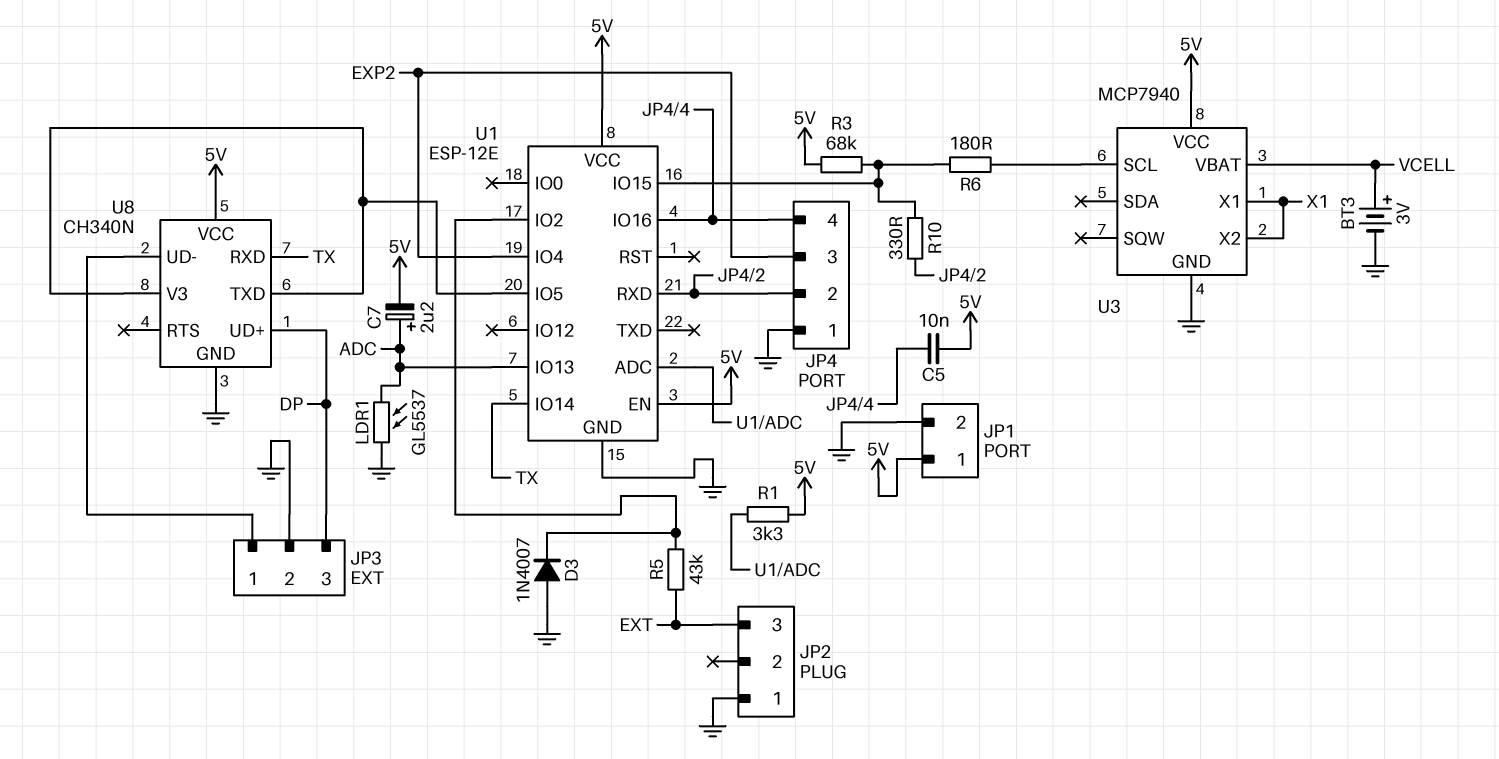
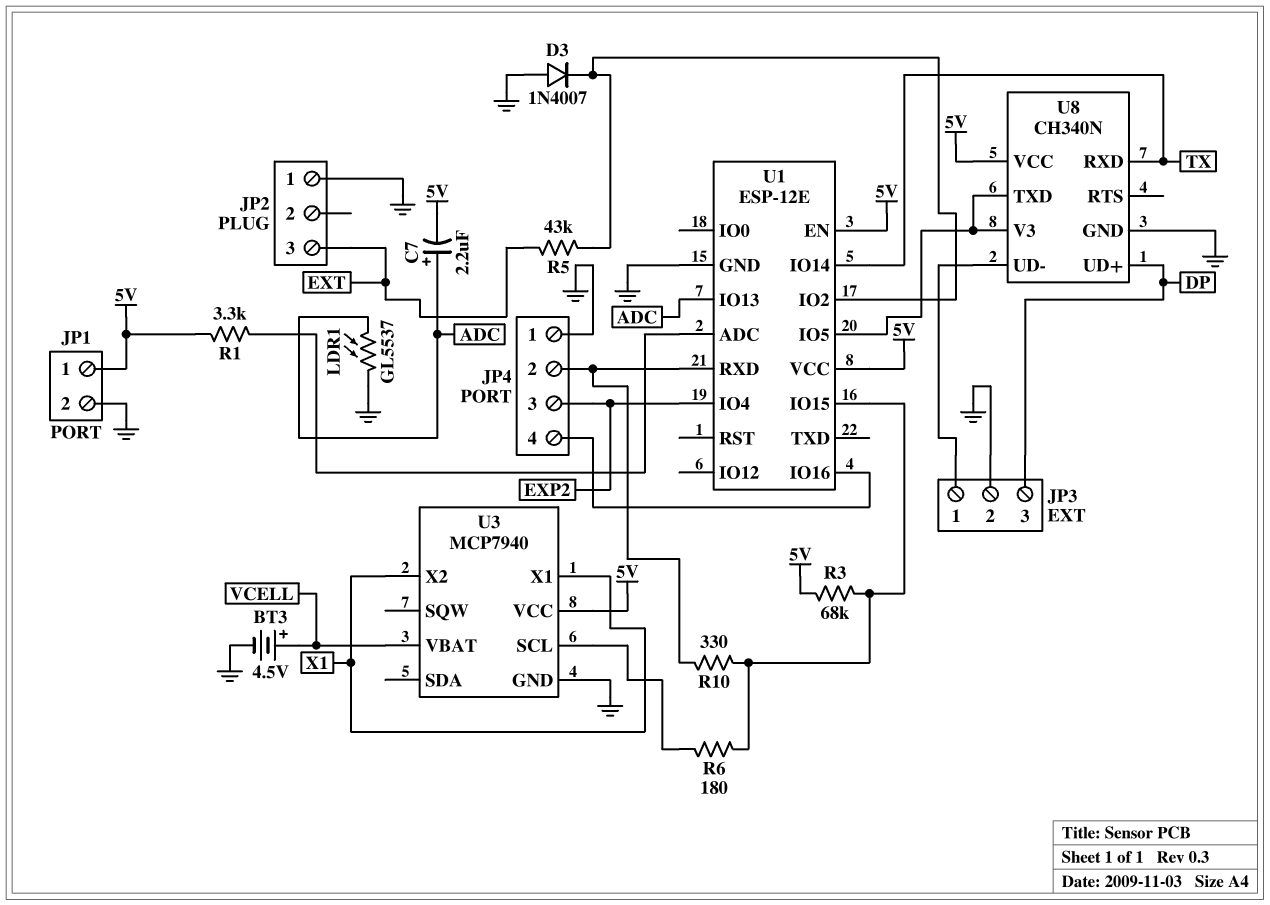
BT3: 3V (plus VCELL, minus GND) -> 4.5V (plus VCELL, minus GND)
C5: 10nF (5V, JP4/4) -> none

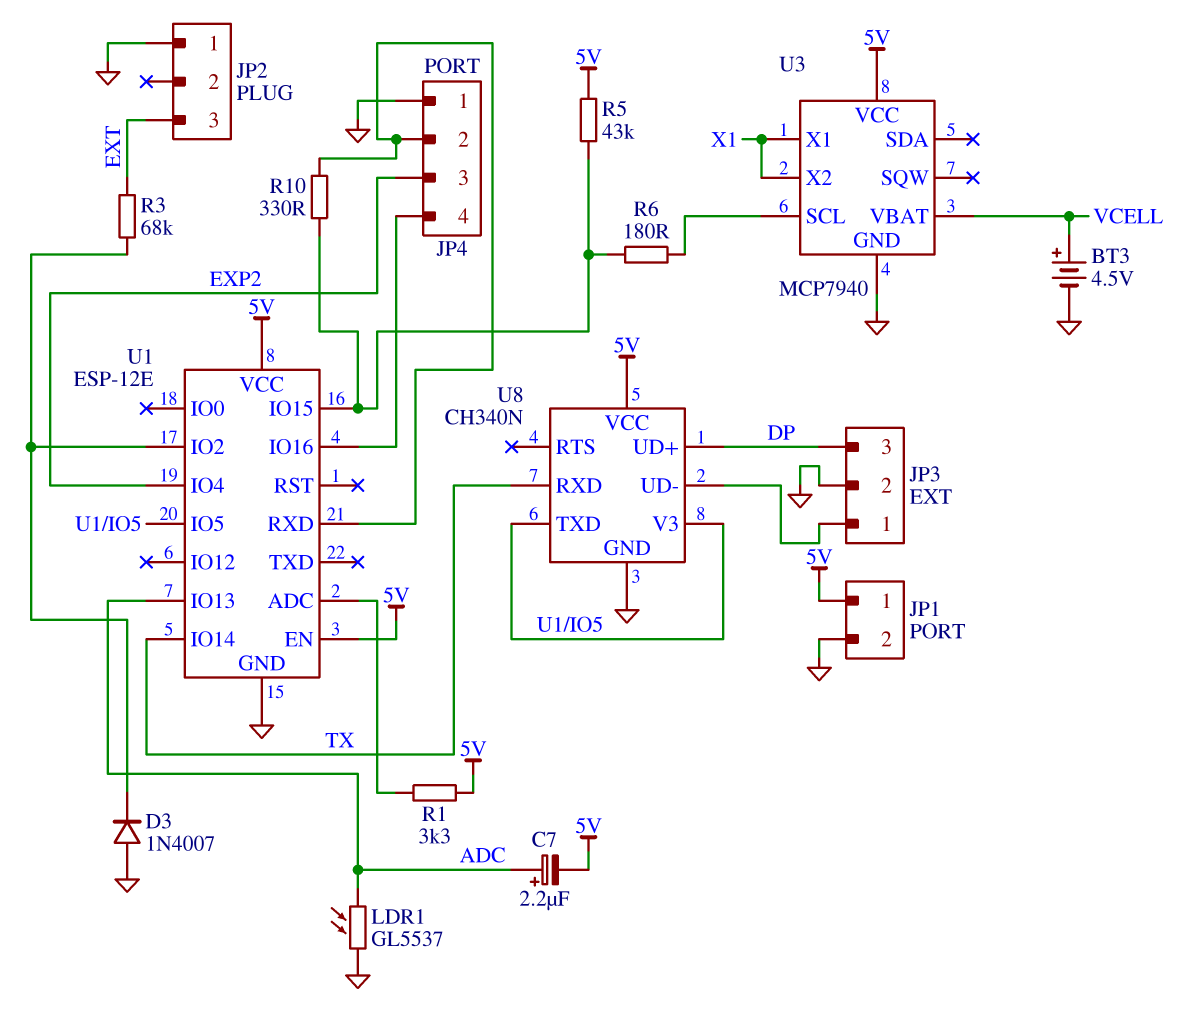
R3: 68k (5V, U1/IO15) -> 68k (EXT, U1/IO2)
R5: 43k (EXT, U1/IO2) -> 43k (5V, U1/IO15)

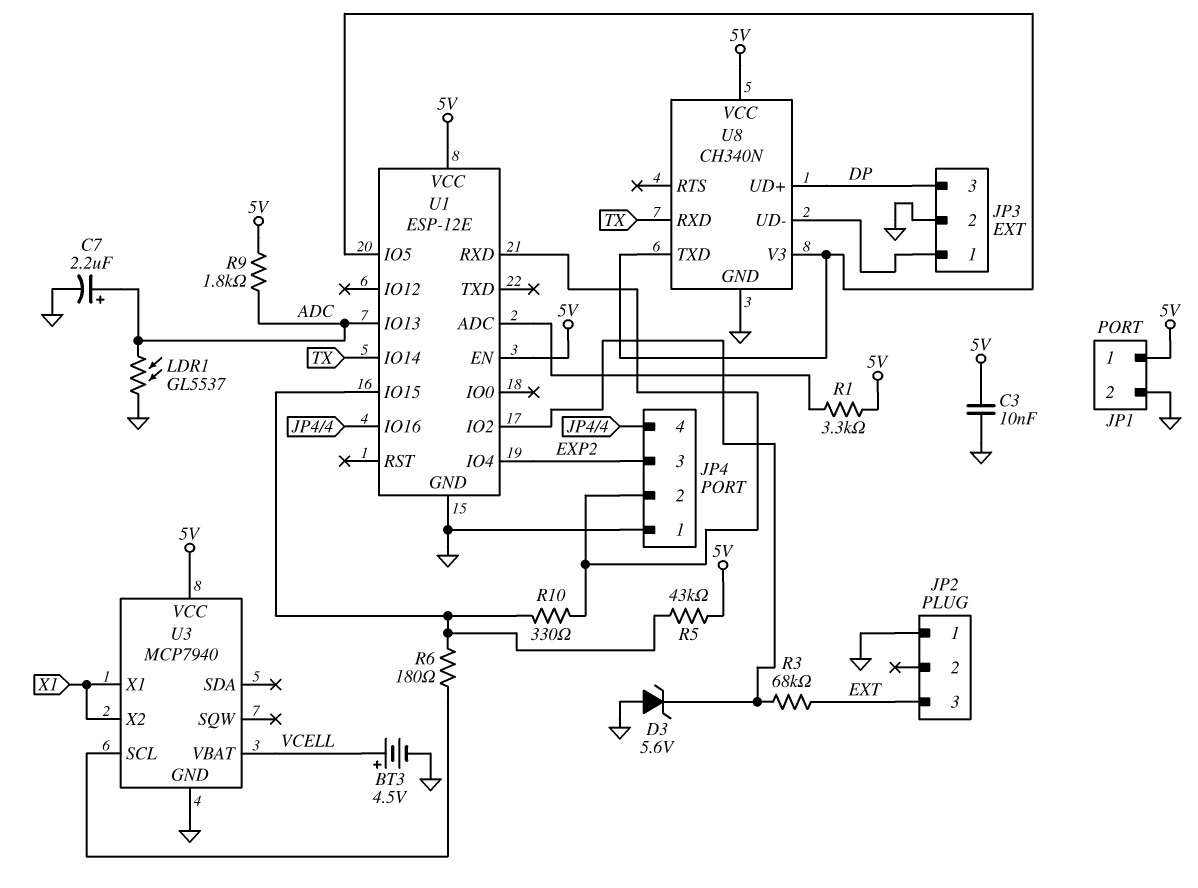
C3: none -> 10nF (5V, GND)
C7: 2.2uF (plus ADC, minus 5V) -> 2.2uF (plus ADC, minus GND)
D3: diode 1N4007 (A GND, K U1/IO2) -> zener 5.6V (A GND, K U1/IO2)
R9: none -> 1.8k (5V, ADC)

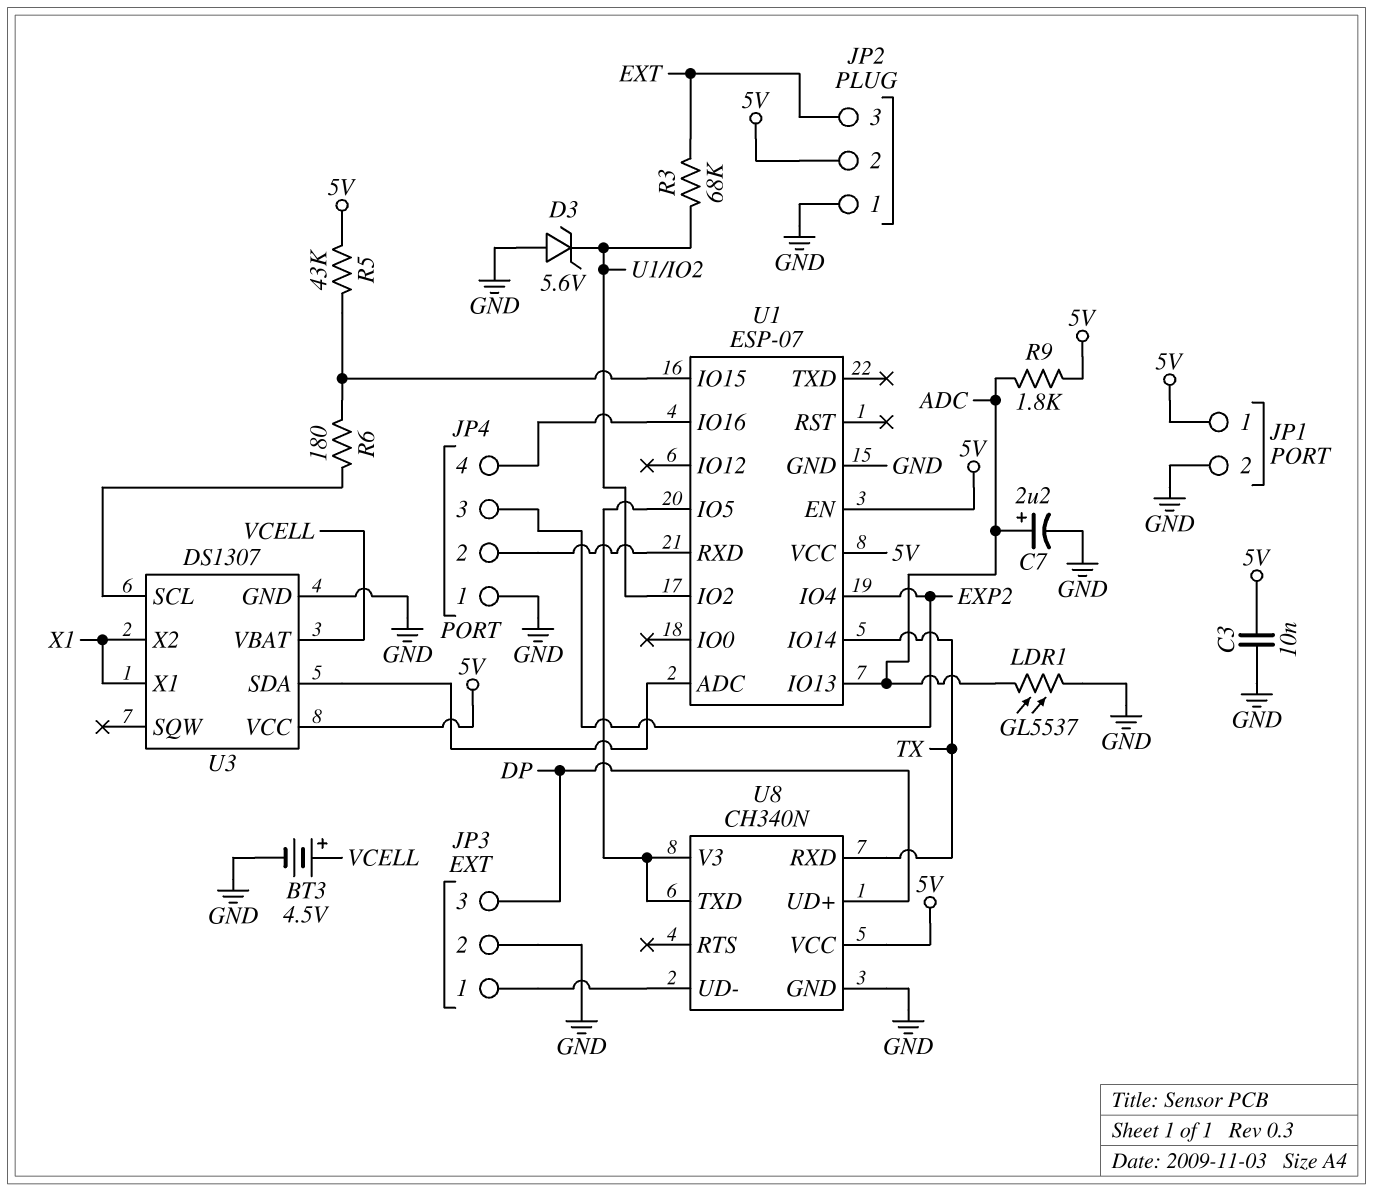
JP2 pin 2: none -> 5V
R1: 3.3k (5V, U1/ADC) -> none
R10: 330 (JP4/2, U1/IO15) -> none
U1: ESP-12E -> ESP-07
U3: MCP7940 -> DS1307
U3 pin SDA: none -> U1/ADC

